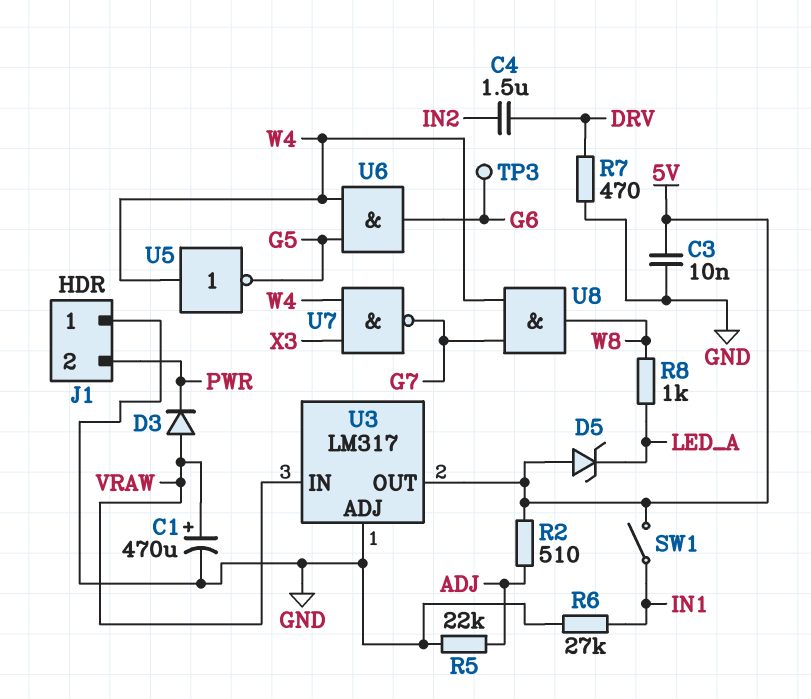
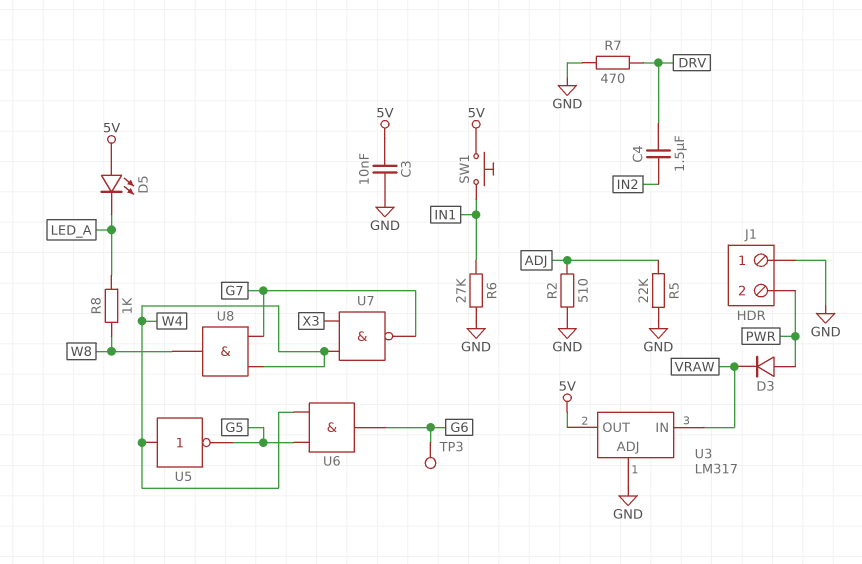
C1: 470uF (plus VRAW, minus GND) -> none
D3: diode (A VRAW, K PWR) -> diode (A PWR, K VRAW)
D5: zener (A 5V, K LED_A) -> LED (A 5V, K LED_A)
R2: 510 (5V, ADJ) -> 510 (ADJ, GND)
SW1: switch (5V, IN1) -> button (5V, IN1)

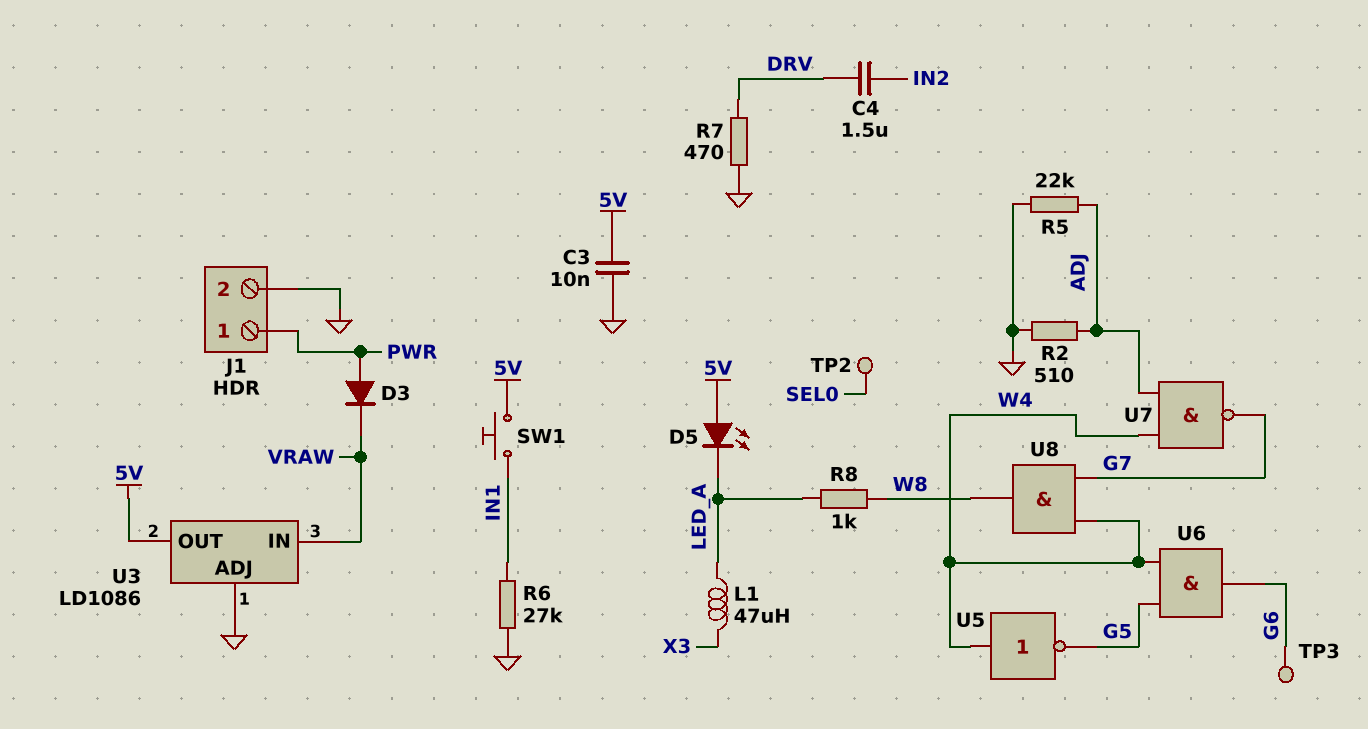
J1 pin 1: GND -> PWR
J1 pin 2: PWR -> GND
L1: none -> 47uH (LED_A, X3)
TP2: none -> test point (SEL0)
U3: LM317 -> LD1086
U7: NAND (in W4, in X3, out G7) -> NAND (in ADJ, in W4, out G7)

